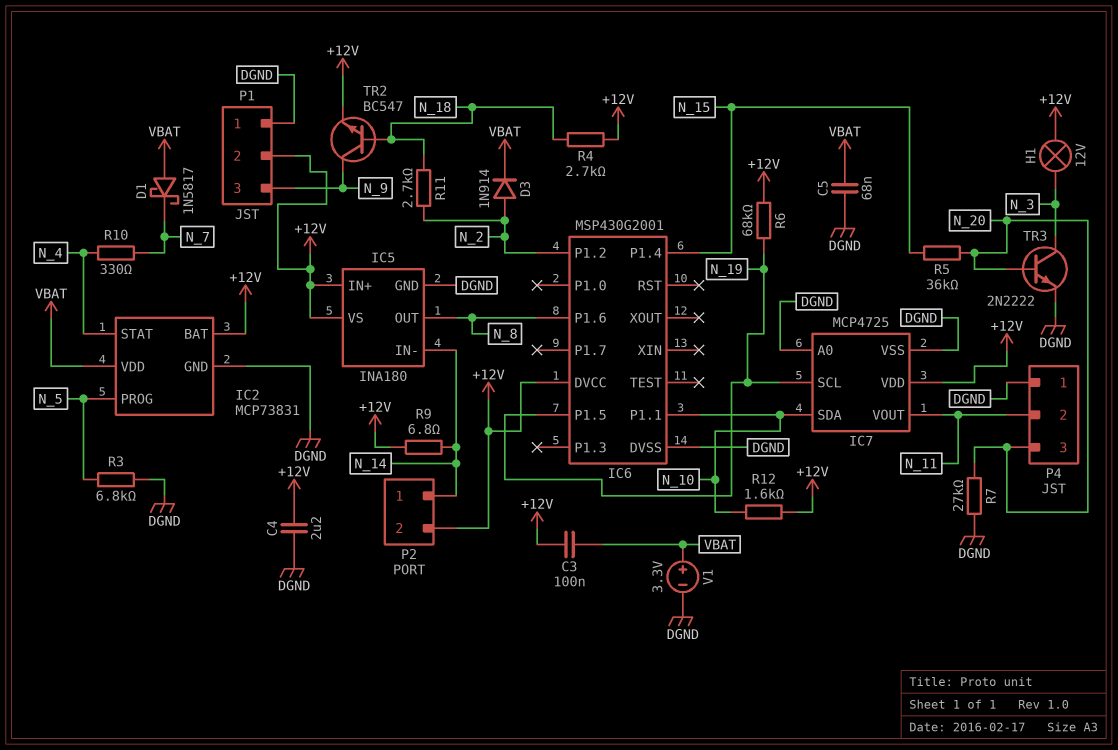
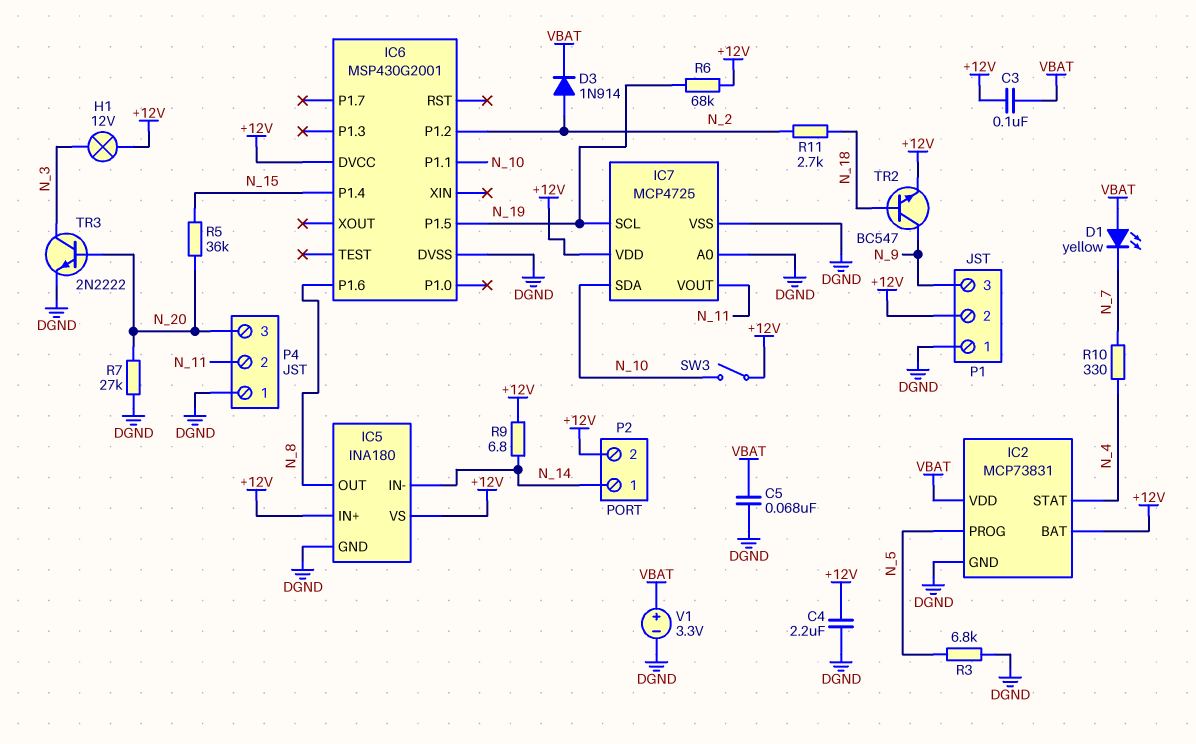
D1: schottky 1N5817 (A VBAT, K N_7) -> LED yellow (A VBAT, K N_7)
R4: 2.7k (+12V, N_18) -> none
R12: 1.6k (+12V, N_10) -> none
SW3: none -> switch (+12V, N_10)

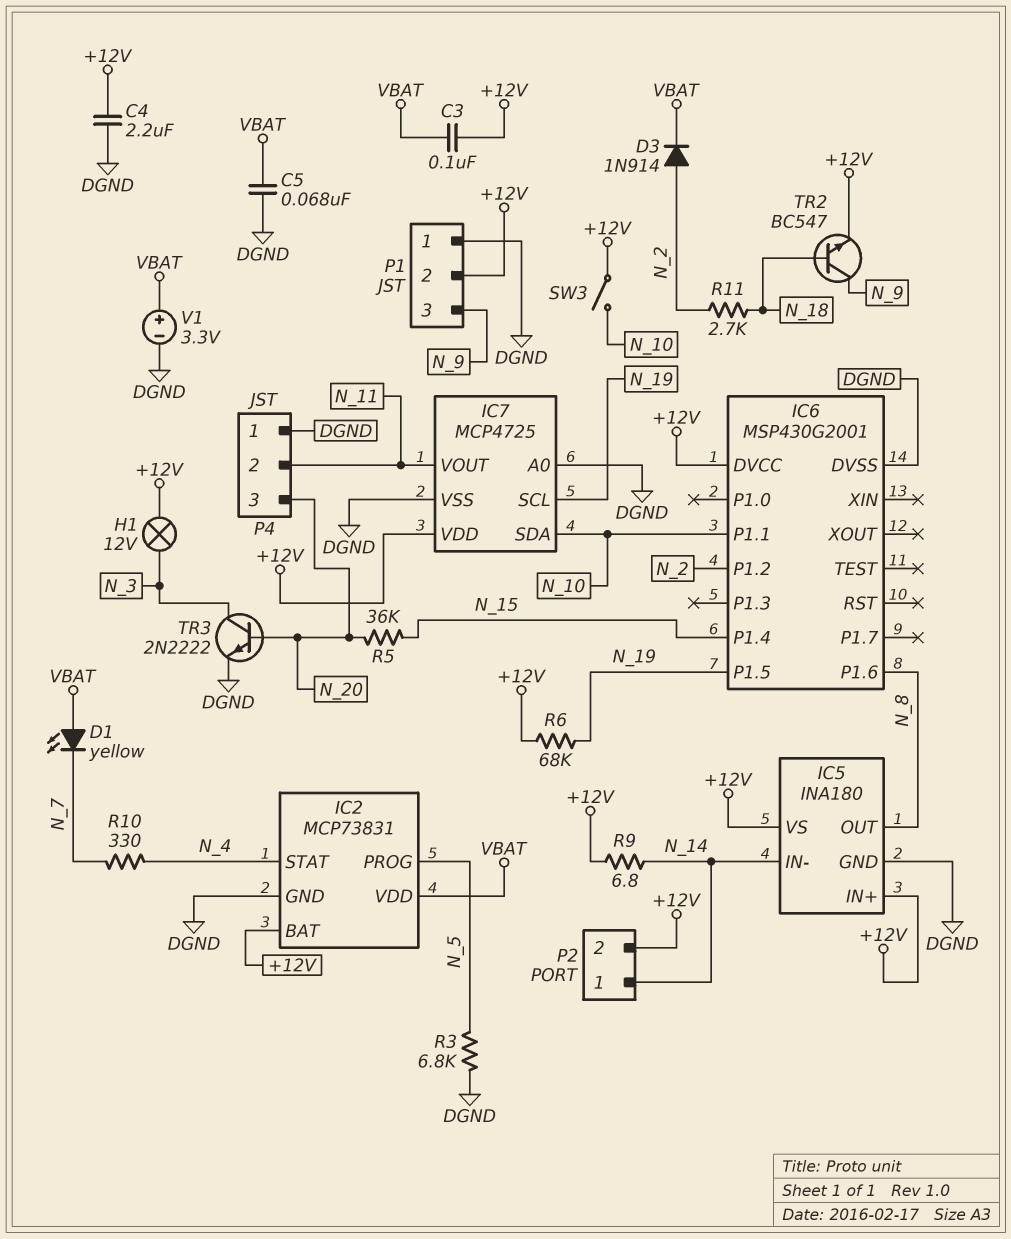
R7: 27k (DGND, N_20) -> none

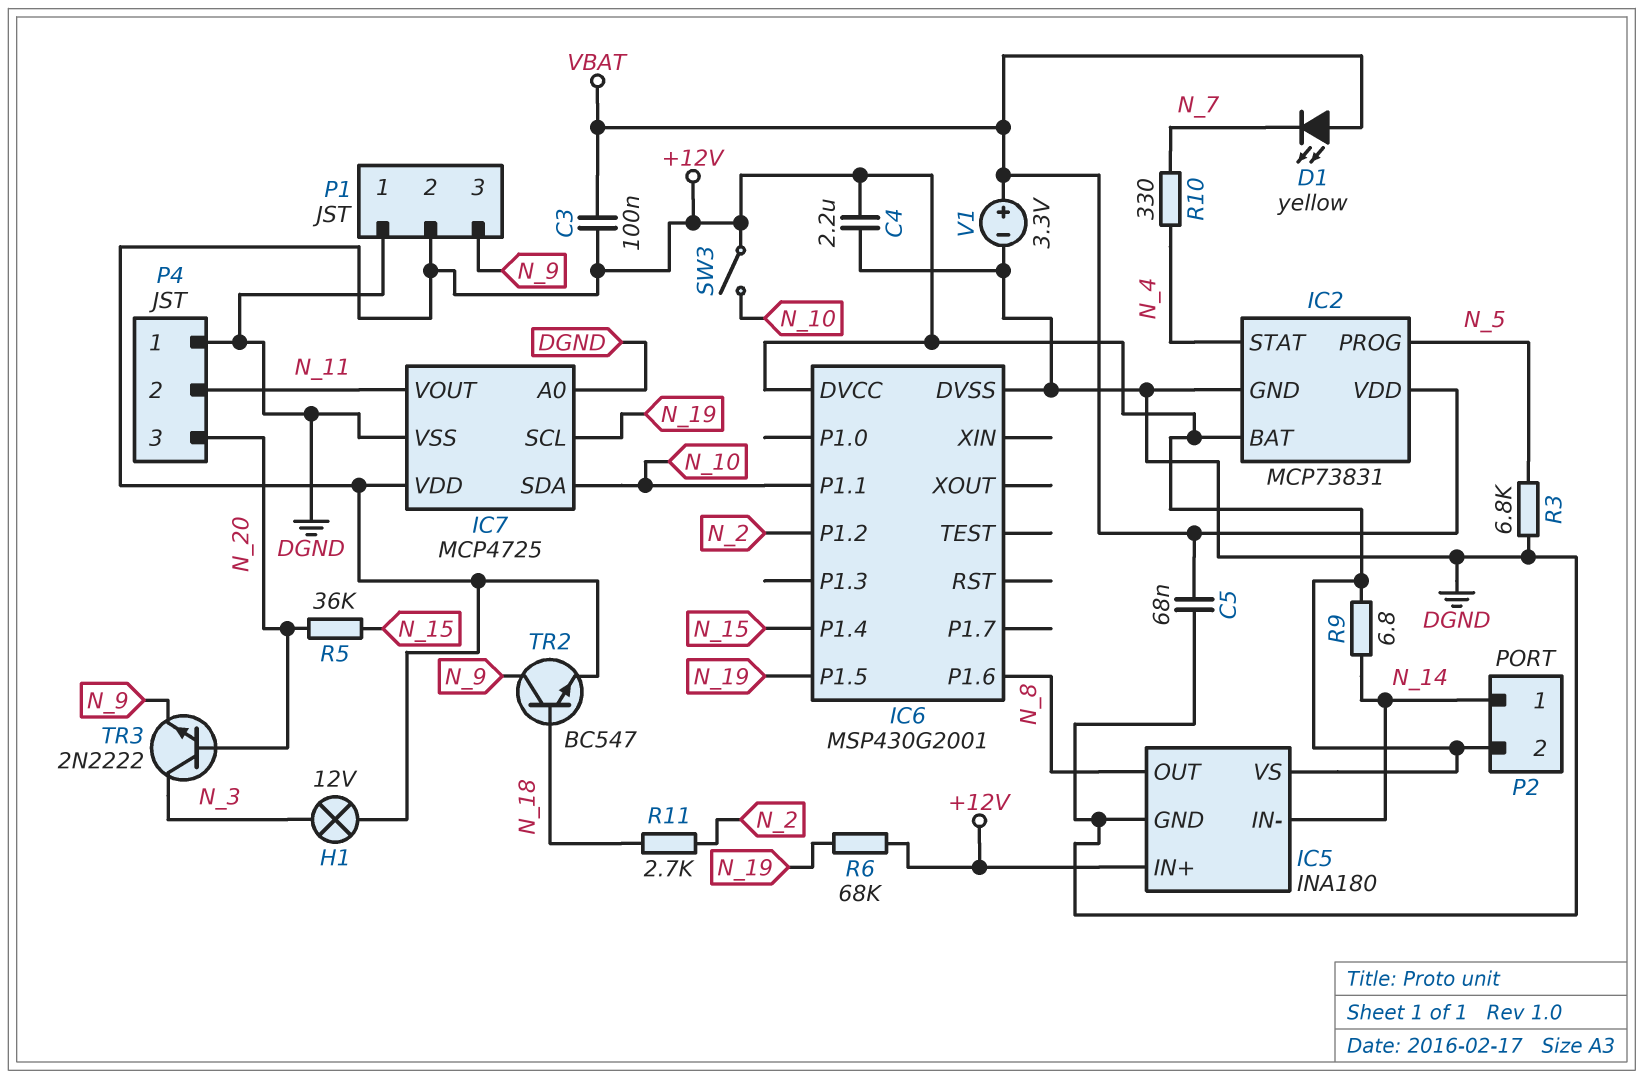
D3: diode 1N914 (A N_2, K VBAT) -> none
TR3: NPN 2N2222 (B N_20, C N_3, E DGND) -> NPN 2N2222 (B N_20, C N_3, E N_9)

